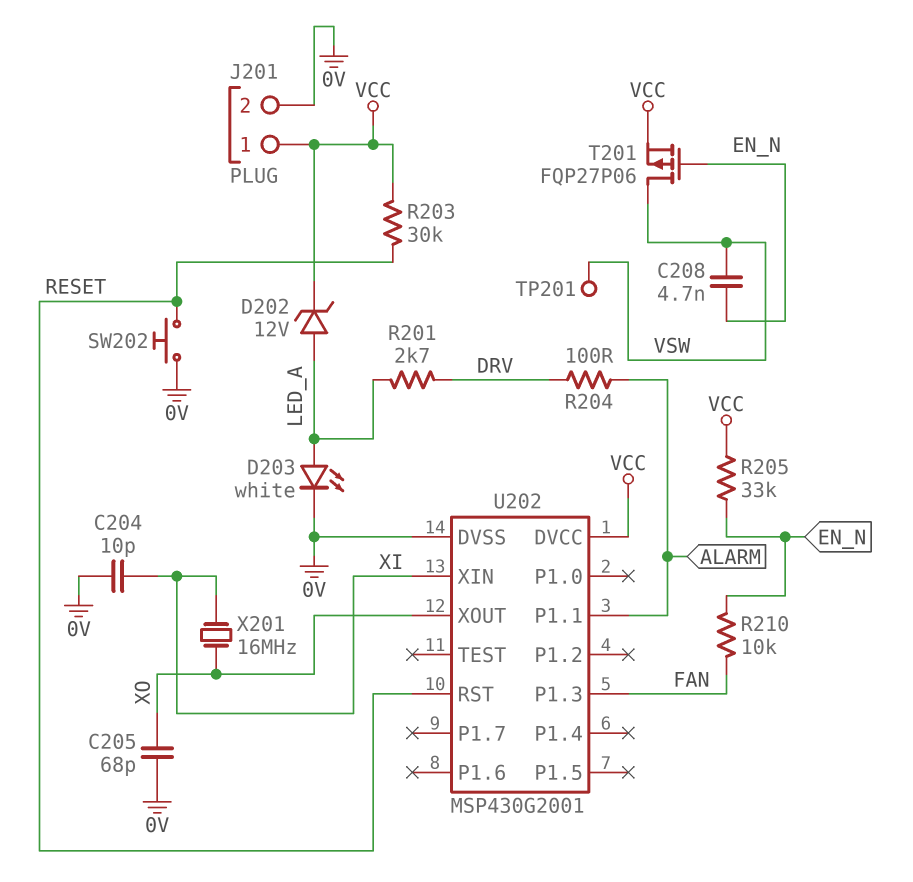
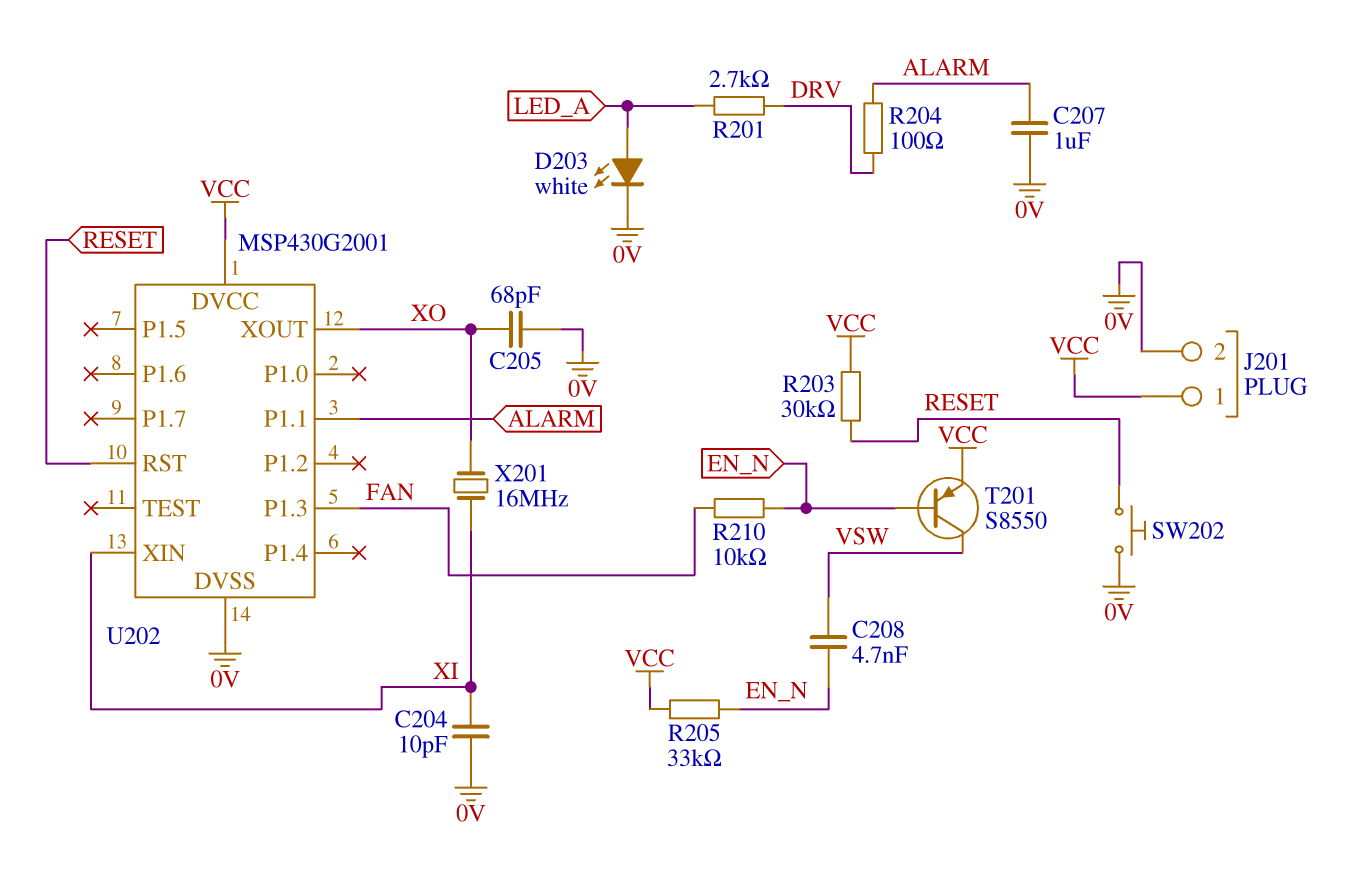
C207: none -> 1uF (0V, ALARM)
D202: zener 12V (A LED_A, K VCC) -> none
T201: PMOS FQP27P06 (G EN_N, D VSW, S VCC) -> PNP S8550 (B EN_N, C VSW, E VCC)
TP201: test point (VSW) -> none

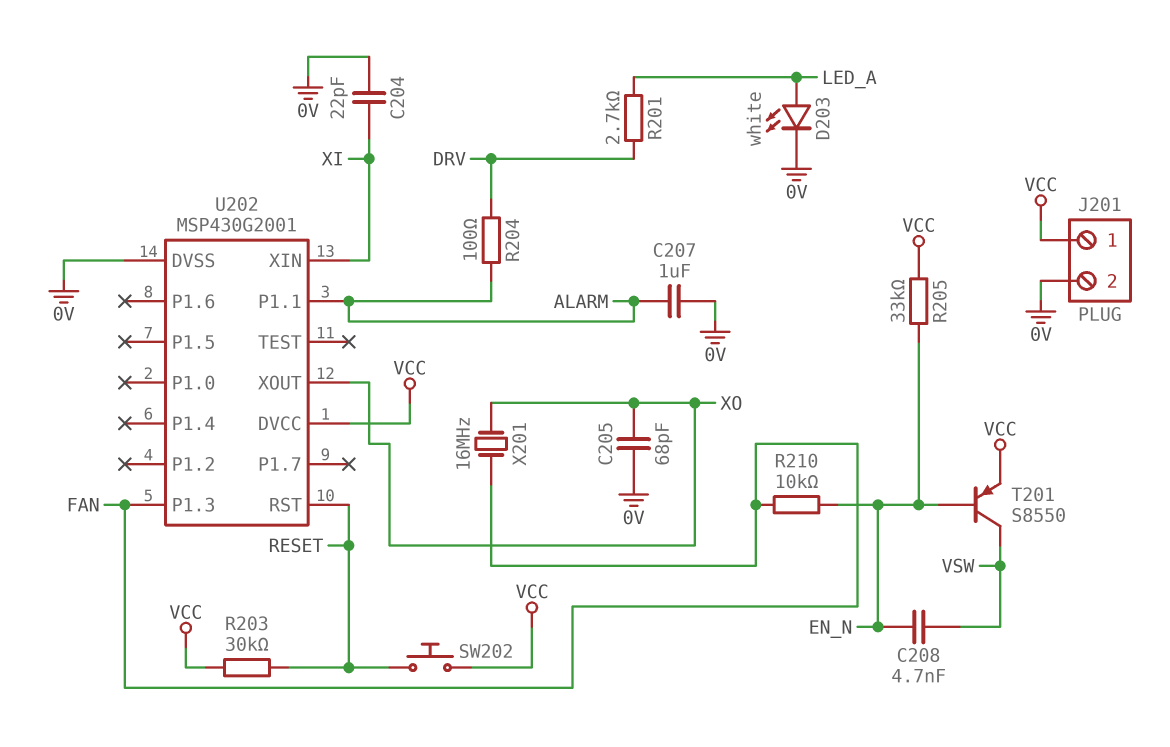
C204: 10pF (0V, XI) -> 22pF (0V, XI)
SW202: button (0V, RESET) -> button (RESET, VCC)
X201: 16MHz (XI, XO) -> 16MHz (FAN, XO)

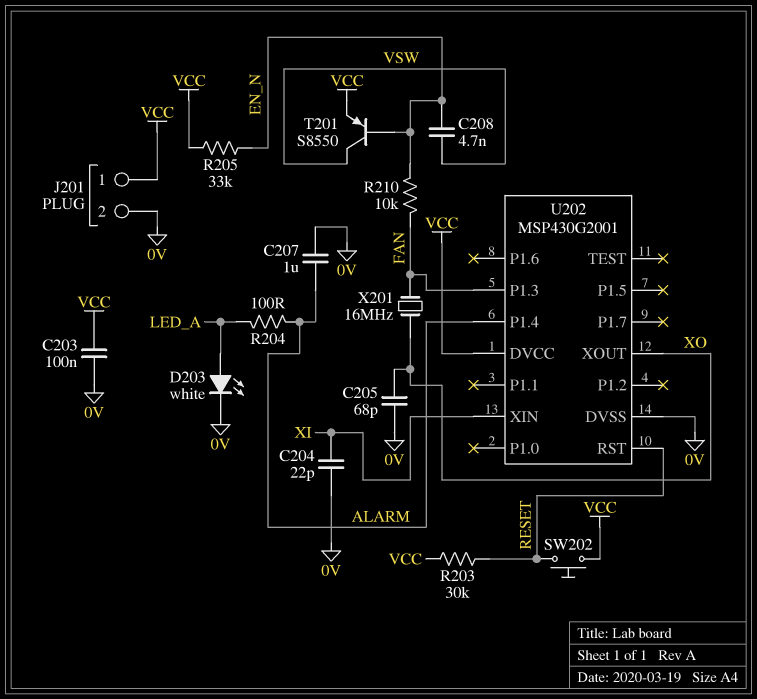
C203: none -> 100nF (0V, VCC)
R201: 2.7k (DRV, LED_A) -> none
R204: 100 (ALARM, DRV) -> 100 (ALARM, LED_A)
U202 pin P1.1: ALARM -> none
U202 pin P1.4: none -> ALARM

